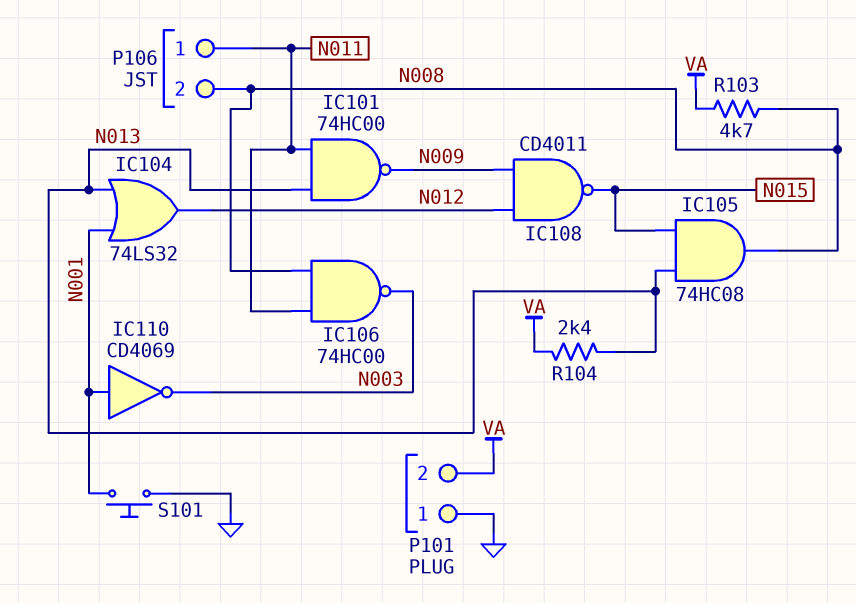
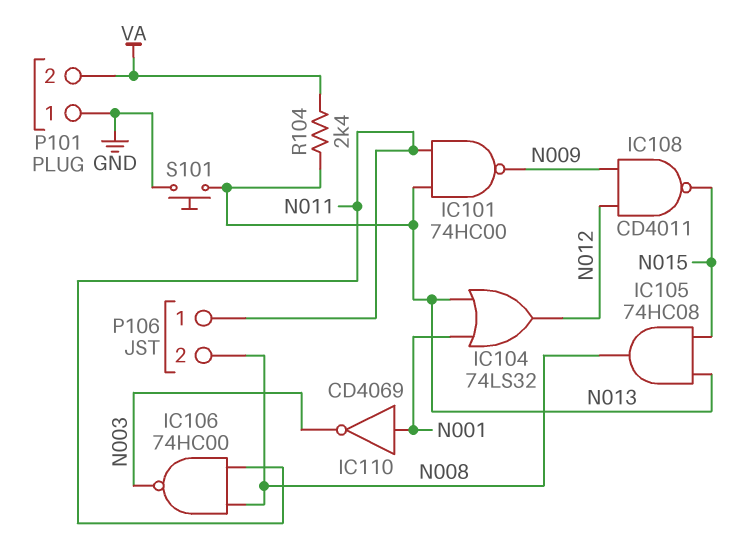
R103: 4.7k (N008, VA) -> none
S101: button (GND, N001) -> button (GND, N013)

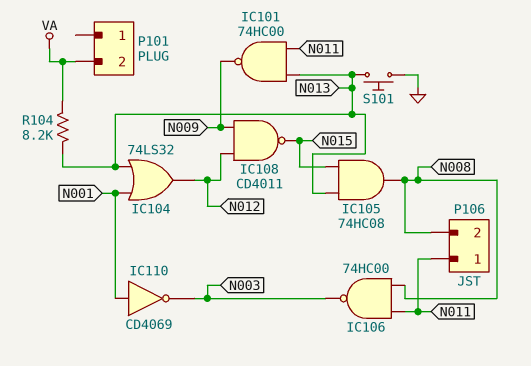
P101 pin 1: GND -> none
R104: 2.4k (N013, VA) -> 8.2k (N013, VA)

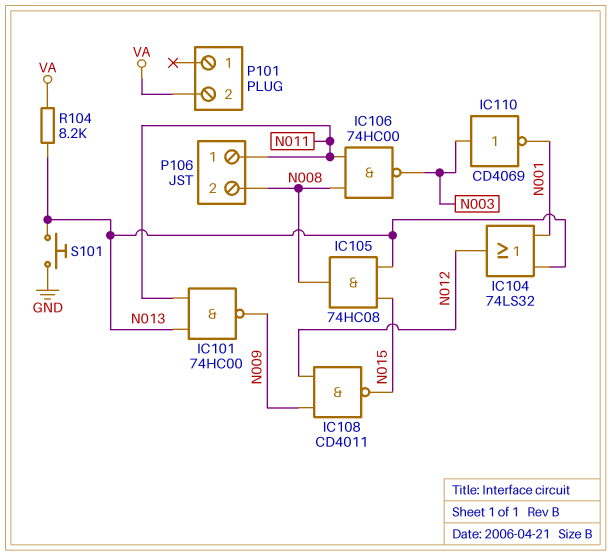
IC110: NOT CD4069 (in N001, out N003) -> NOT CD4069 (in N003, out N001)

